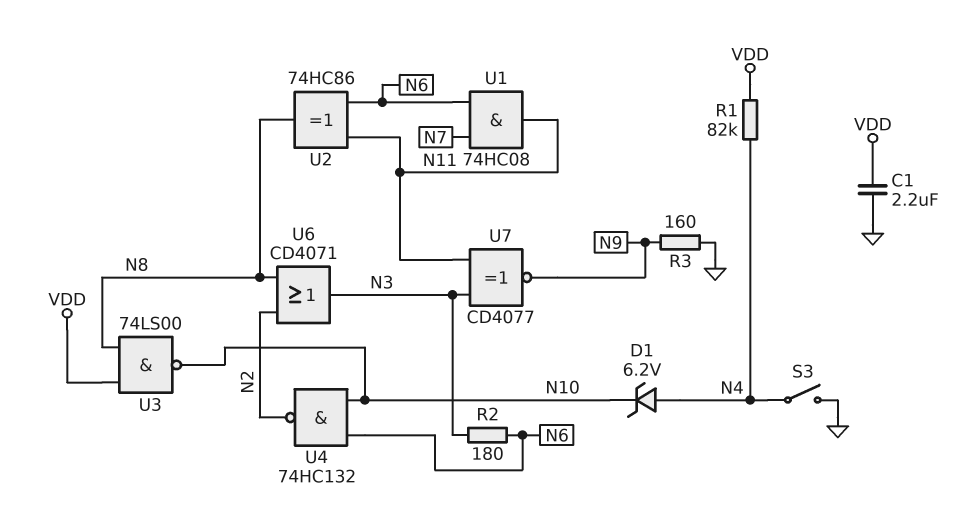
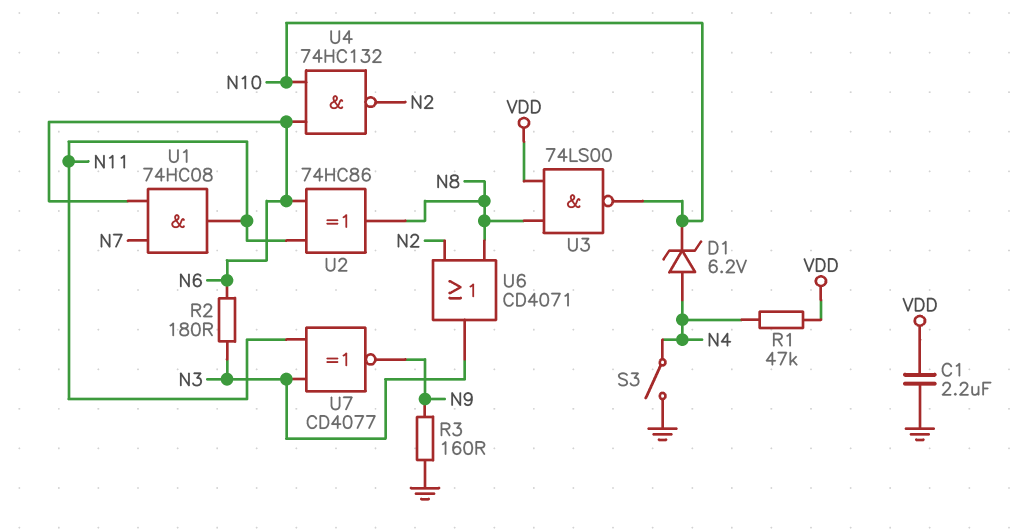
R1: 82k (N4, VDD) -> 47k (N4, VDD)

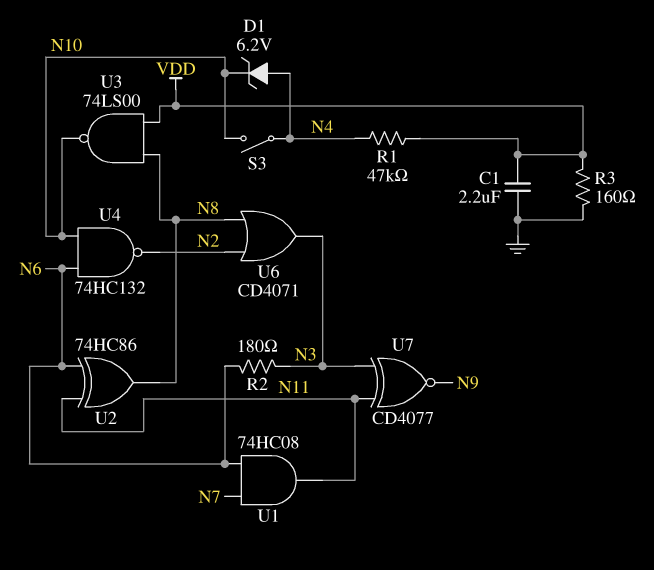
R3: 160 (GND, N9) -> 160 (GND, VDD)
S3: switch (GND, N4) -> switch (N4, N10)

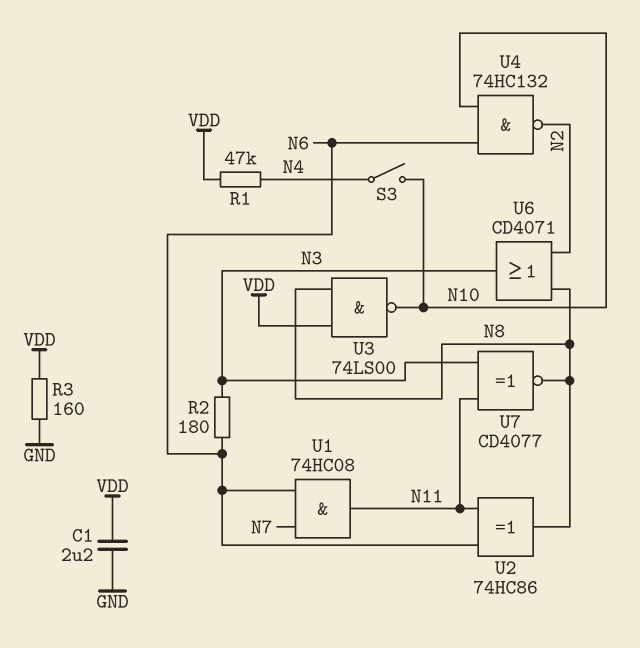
D1: zener 6.2V (A N4, K N10) -> none
U7: XNOR CD4077 (in N3, in N11, out N9) -> XNOR CD4077 (in N3, in N11, out N8)

